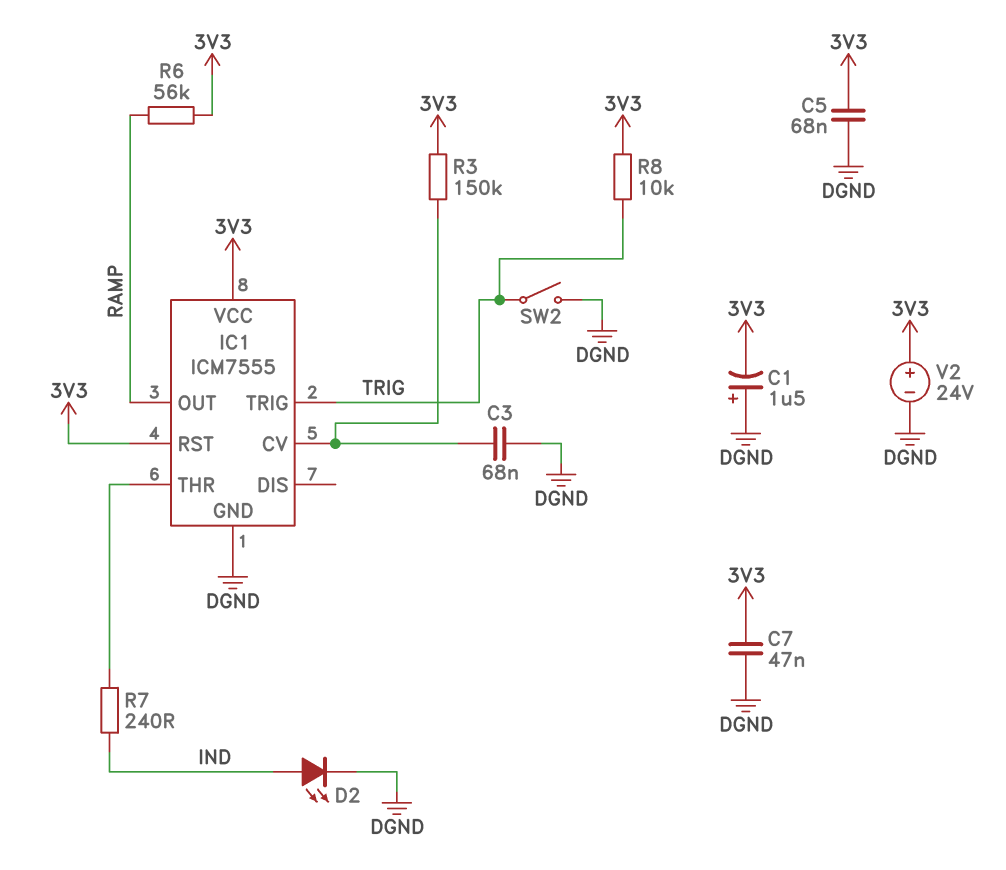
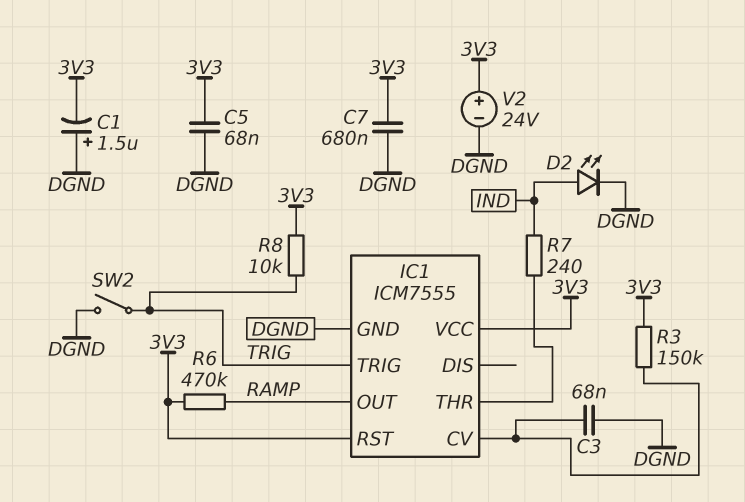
C7: 47nF (3V3, DGND) -> 680nF (3V3, DGND)
R6: 56k (3V3, RAMP) -> 470k (3V3, RAMP)

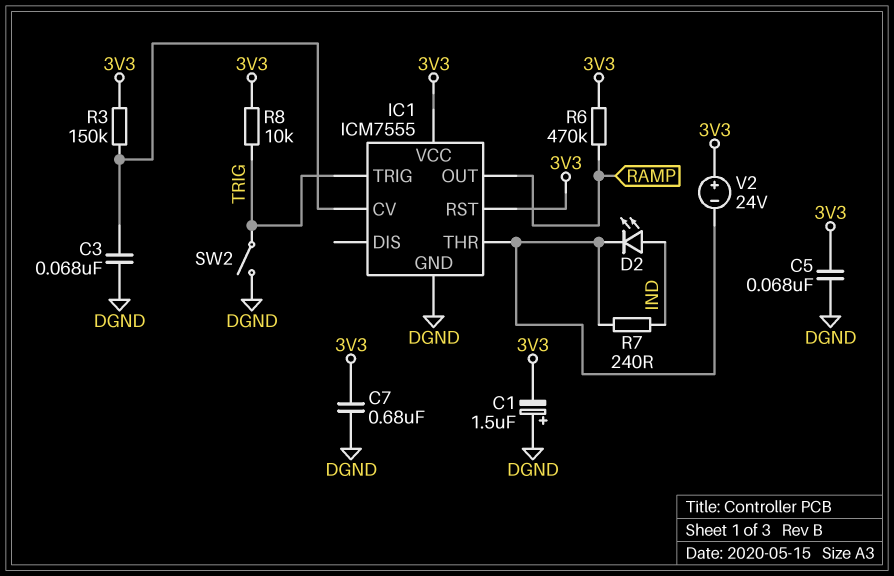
D2: LED (A IND, K DGND) -> LED (A IND, K IC1/THR)
V2: 24V (plus 3V3, minus DGND) -> 24V (plus 3V3, minus IC1/THR)

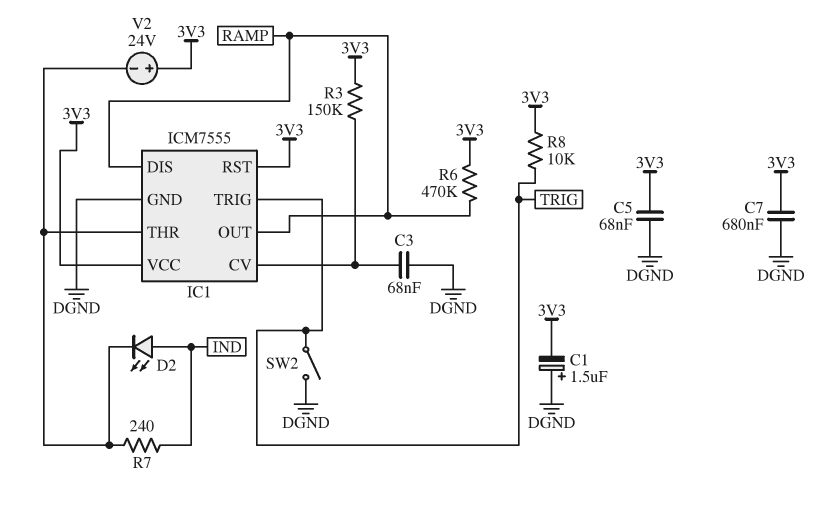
IC1 pin DIS: none -> RAMP

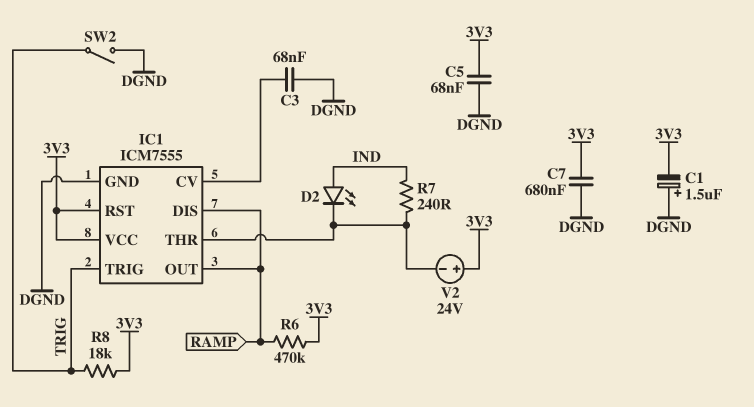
R3: 150k (3V3, IC1/CV) -> none
R8: 10k (3V3, TRIG) -> 18k (3V3, TRIG)

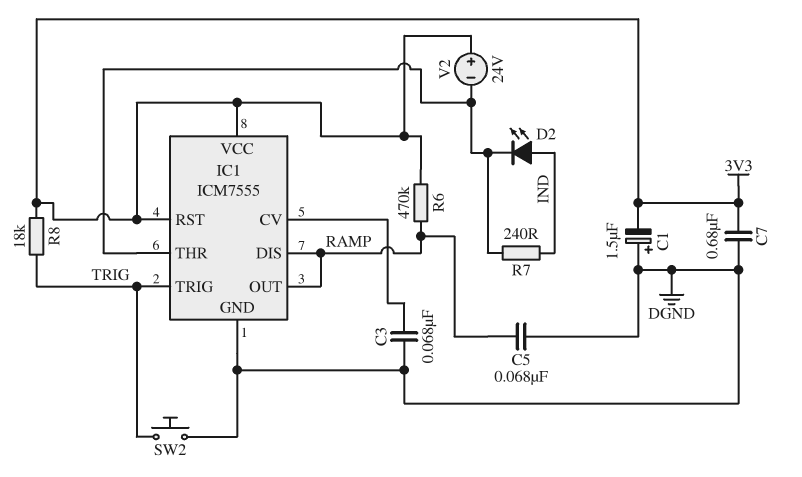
C5: 68nF (3V3, DGND) -> 68nF (DGND, RAMP)
SW2: switch (DGND, TRIG) -> button (DGND, TRIG)

